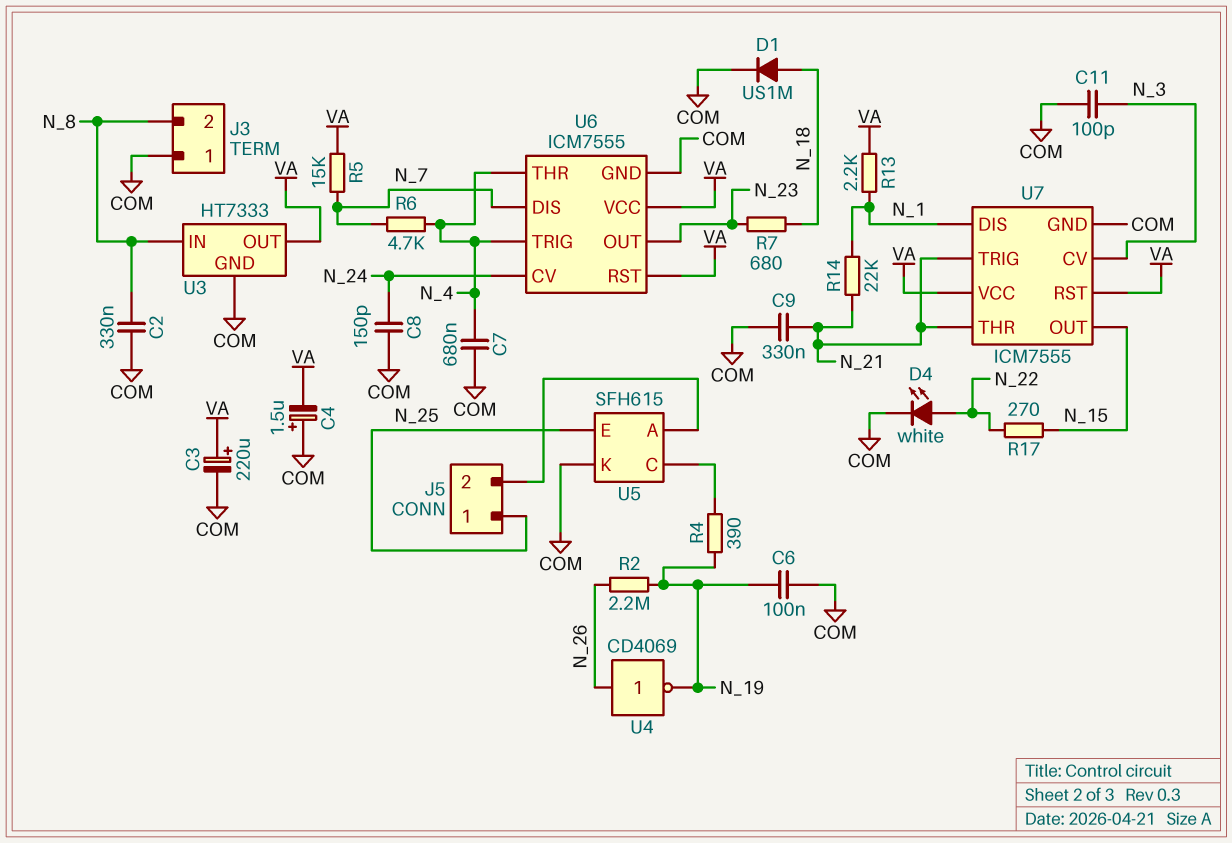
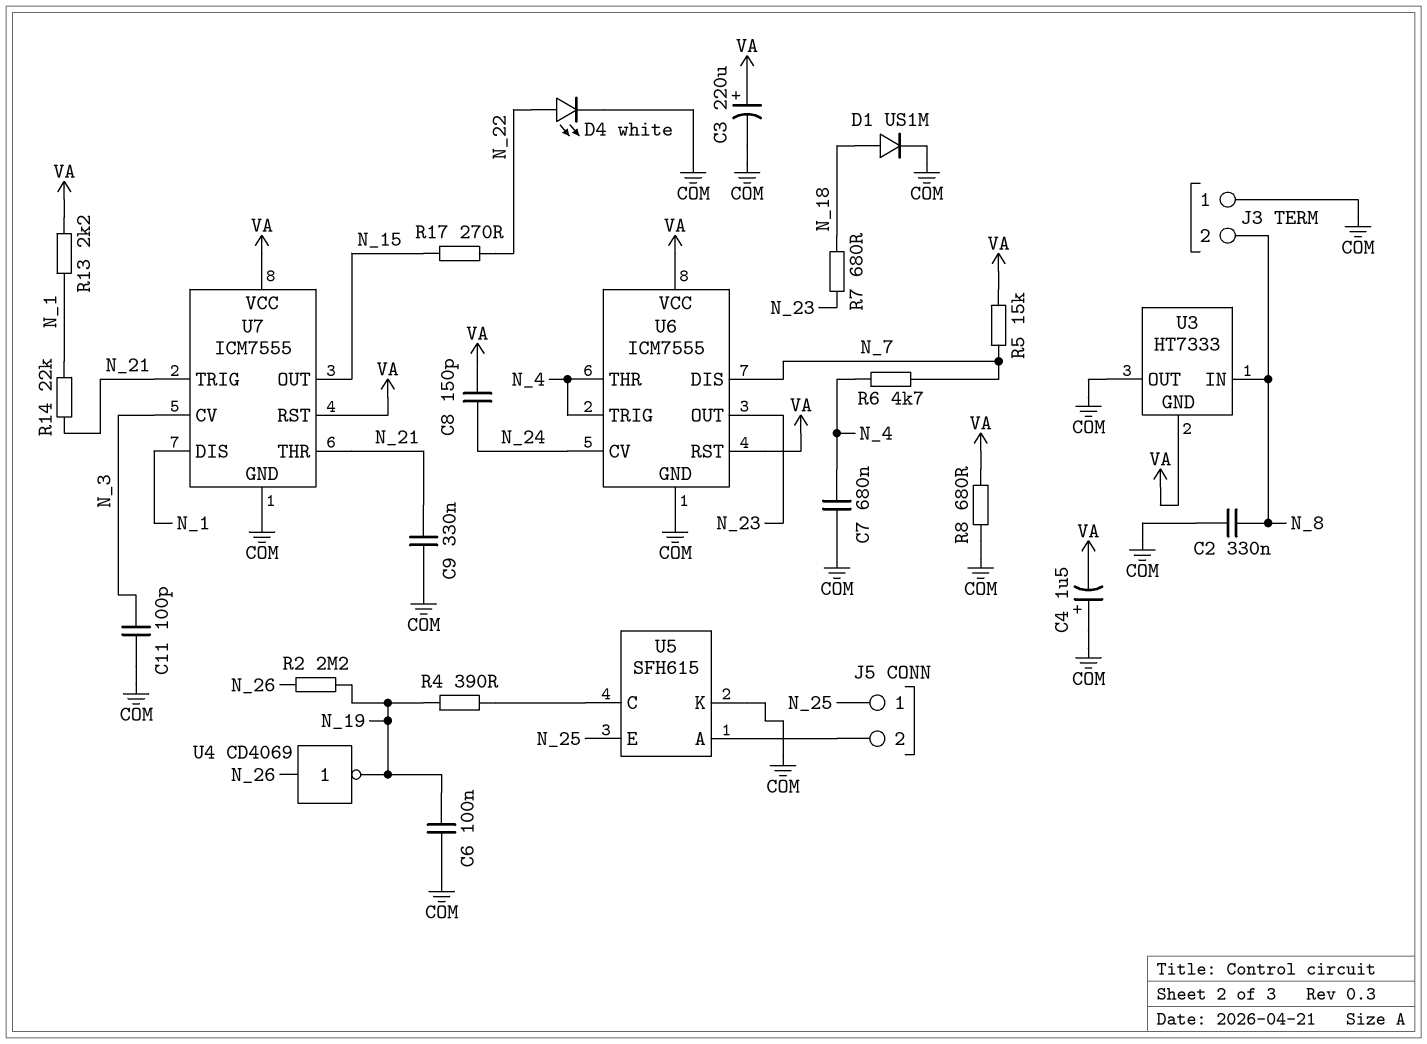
C8: 150pF (COM, N_24) -> 150pF (N_24, VA)
R8: none -> 680 (COM, VA)
U3 pin GND: COM -> VA
U3 pin OUT: VA -> COM

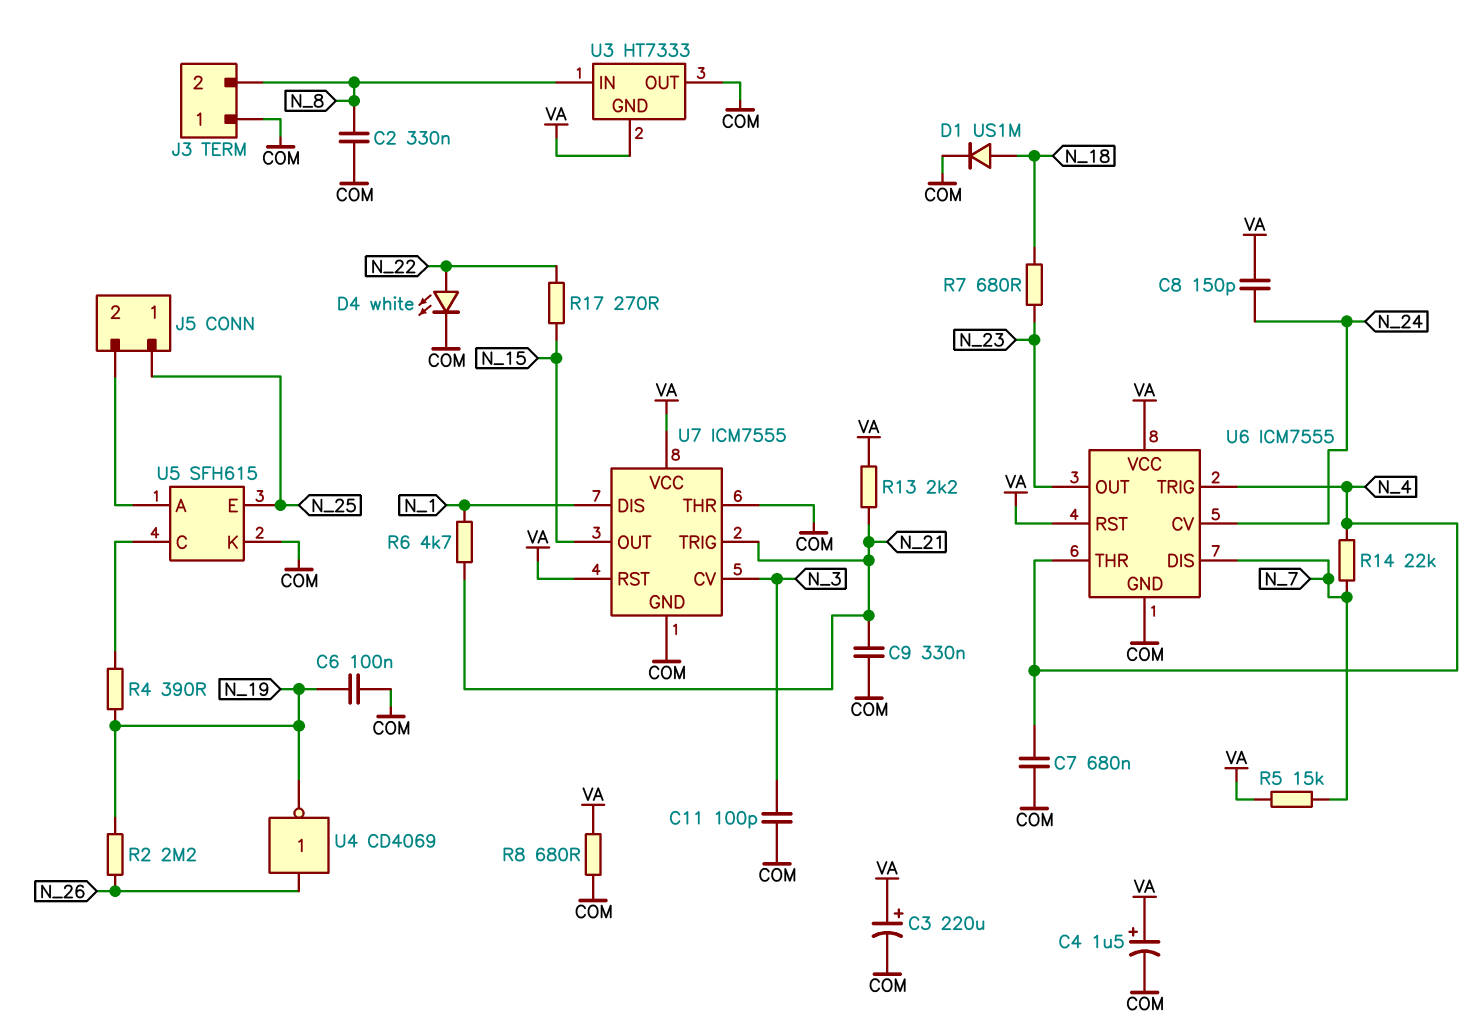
C4: 1.5uF (plus COM, minus VA) -> 1.5uF (plus VA, minus COM)
R6: 4.7k (N_4, N_7) -> 4.7k (N_1, N_21)
R13: 2.2k (N_1, VA) -> 2.2k (N_21, VA)
R14: 22k (N_1, N_21) -> 22k (N_4, N_7)
U7 pin THR: N_21 -> COM

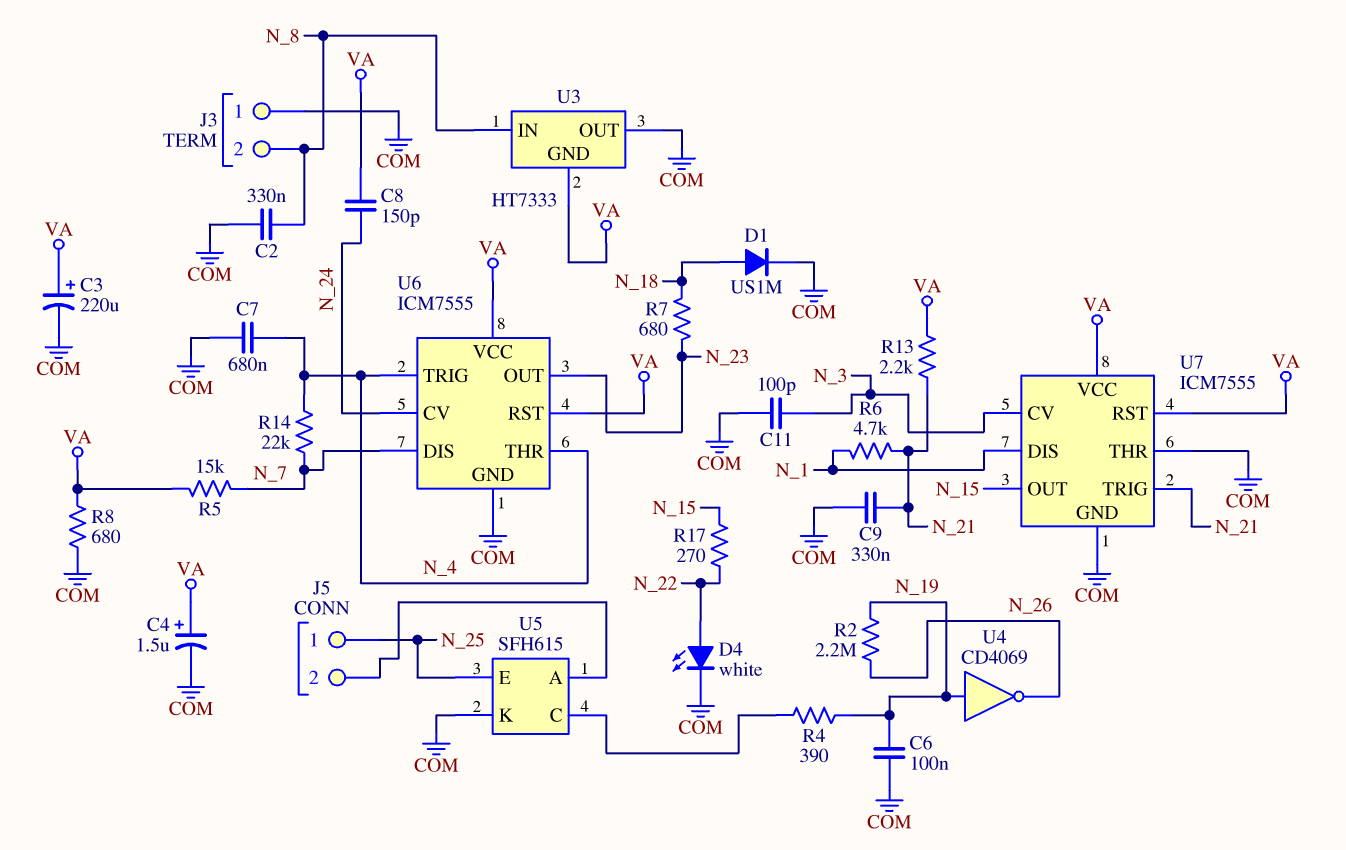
U4: NOT CD4069 (in N_26, out N_19) -> NOT CD4069 (in N_19, out N_26)

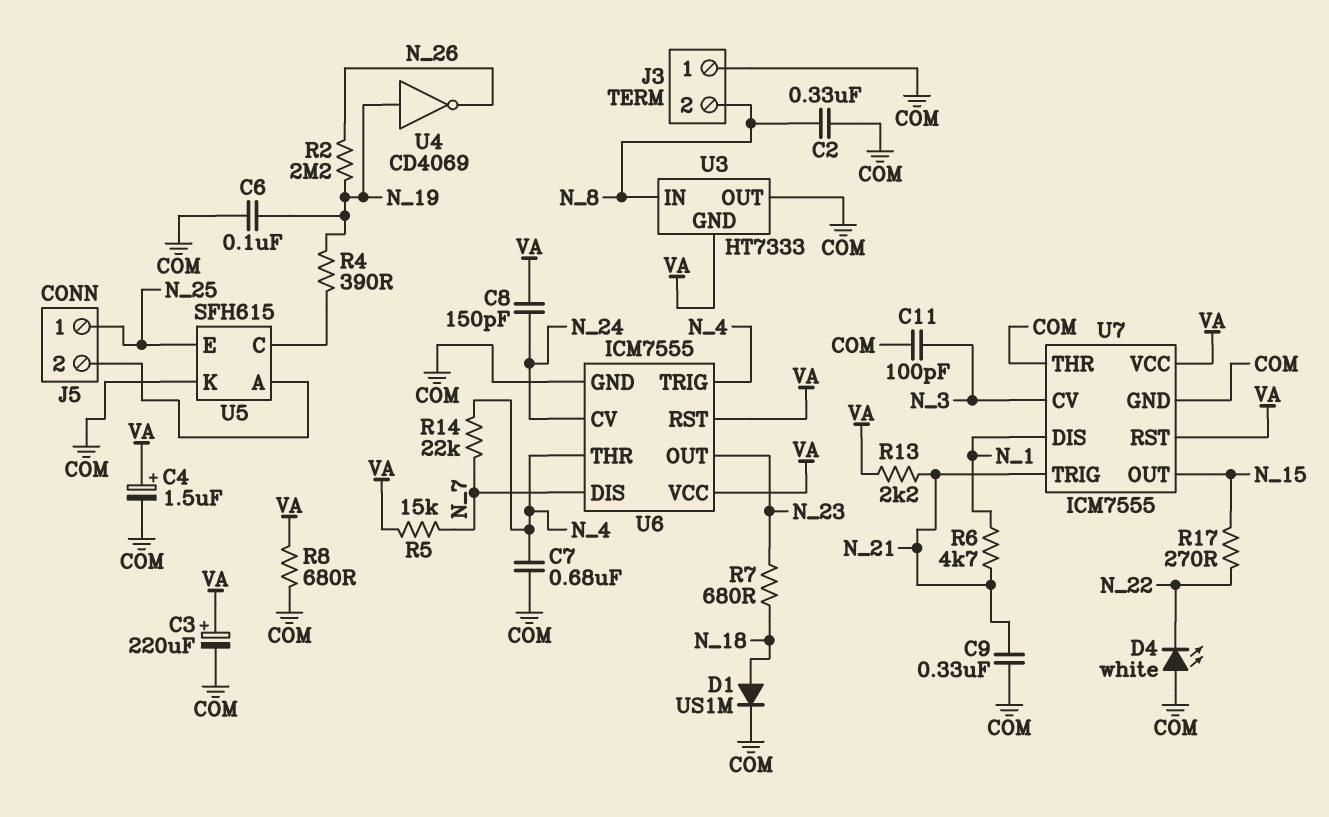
D4: LED white (A N_22, K COM) -> LED white (A COM, K N_22)

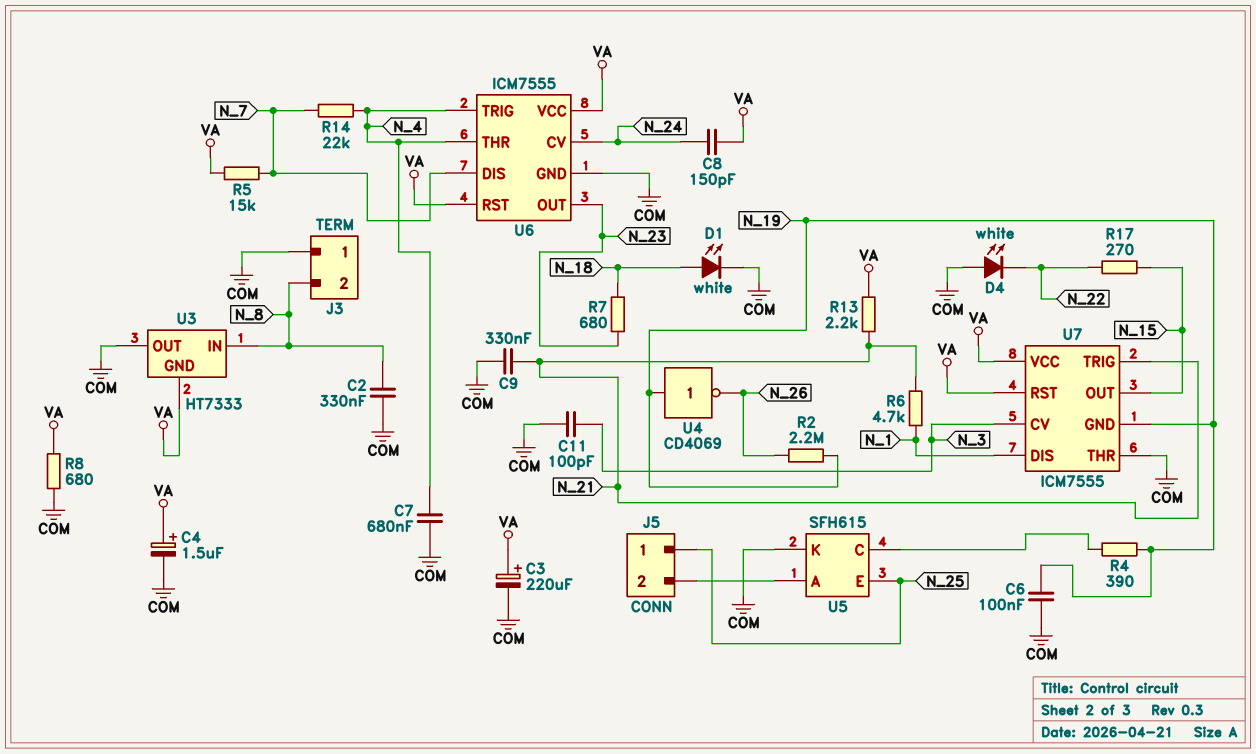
D1: diode US1M (A N_18, K COM) -> LED white (A N_18, K COM)
U7 pin GND: COM -> N_19

